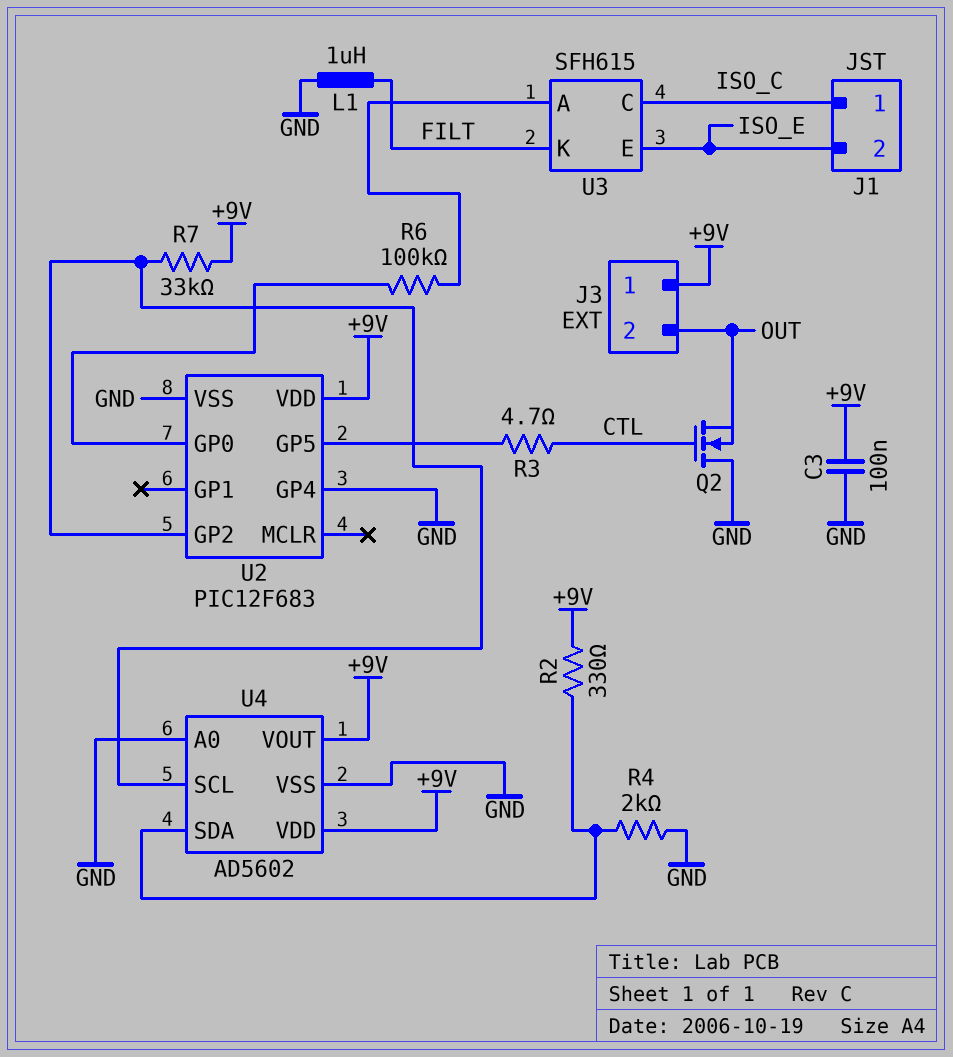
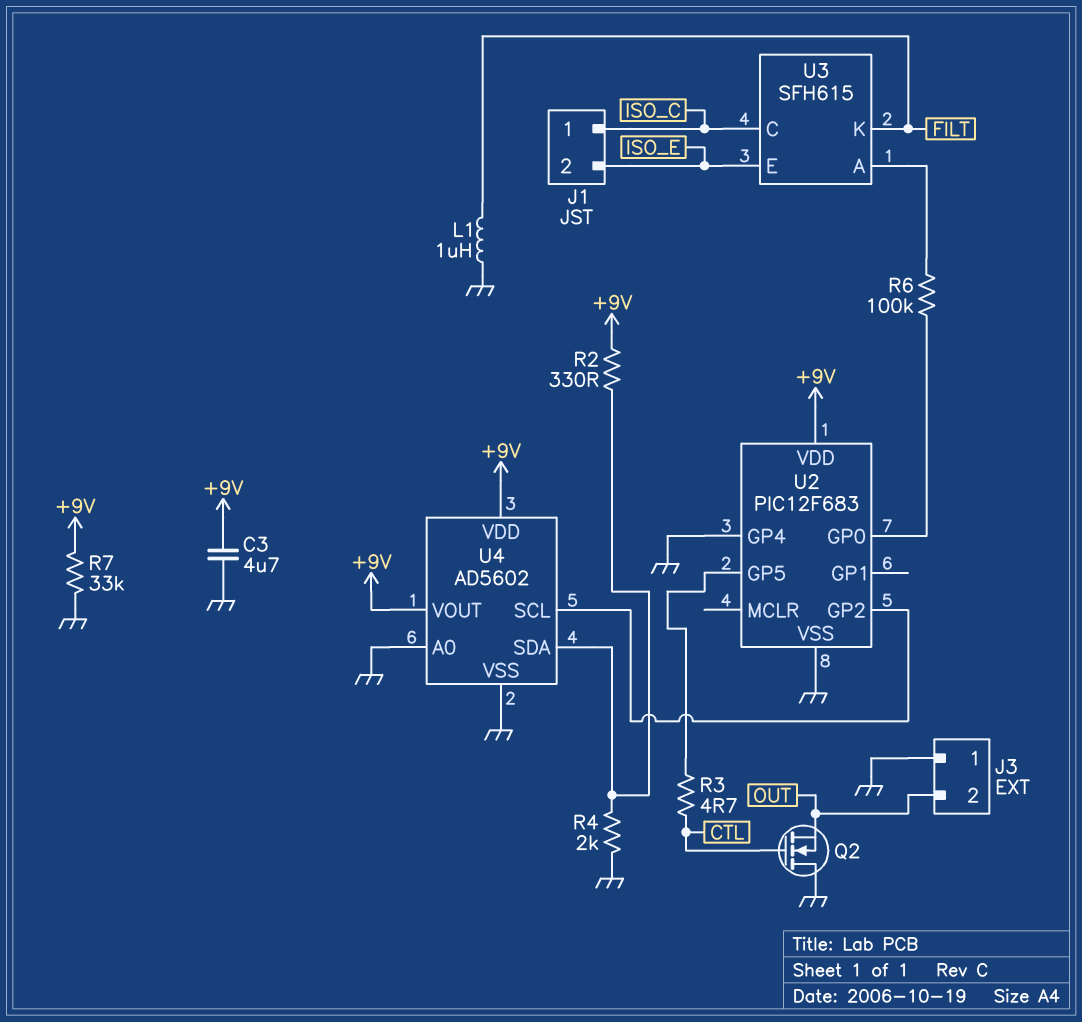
C3: 100nF (+9V, GND) -> 4.7uF (+9V, GND)
J3 pin 1: +9V -> GND
R7: 33k (+9V, U2/GP2) -> 33k (+9V, GND)

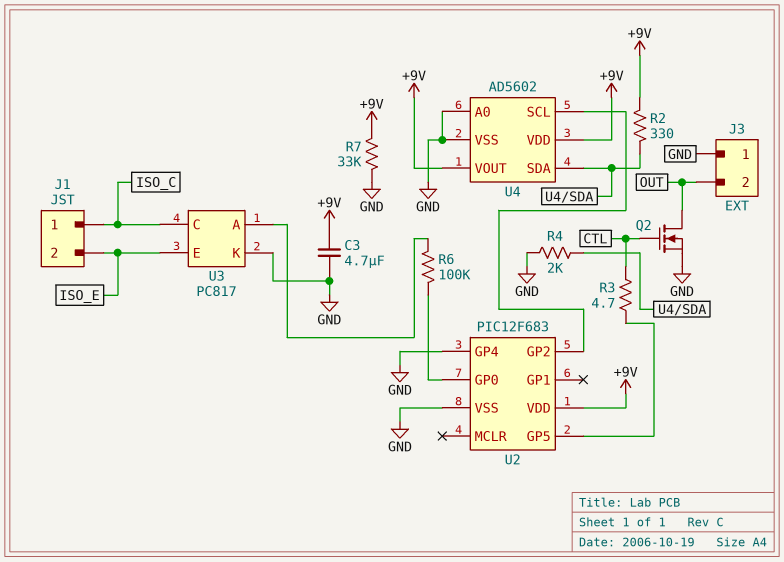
L1: 1uH (FILT, GND) -> none
Q2: NMOS (G CTL, D GND, S OUT) -> NMOS (G CTL, D OUT, S GND)
U3: SFH615 -> PC817
U3 pin K: FILT -> GND

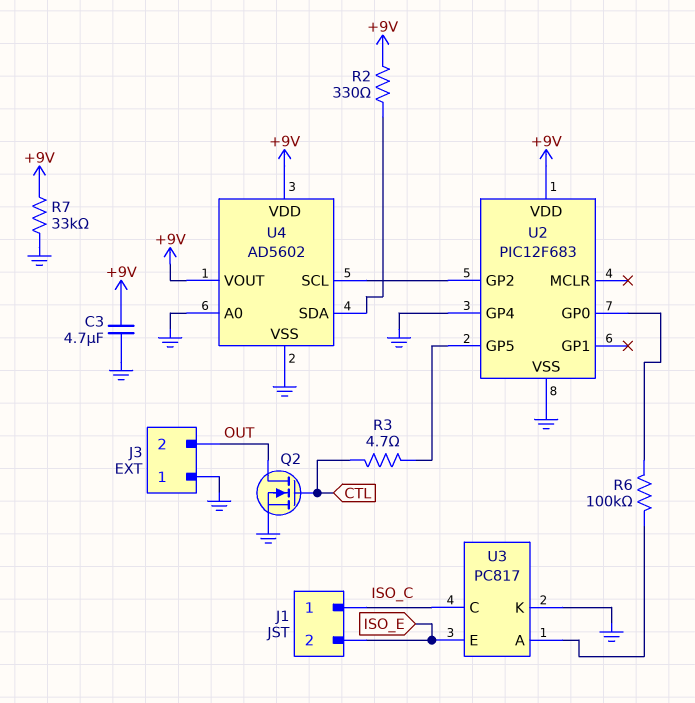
R4: 2k (GND, U4/SDA) -> none

